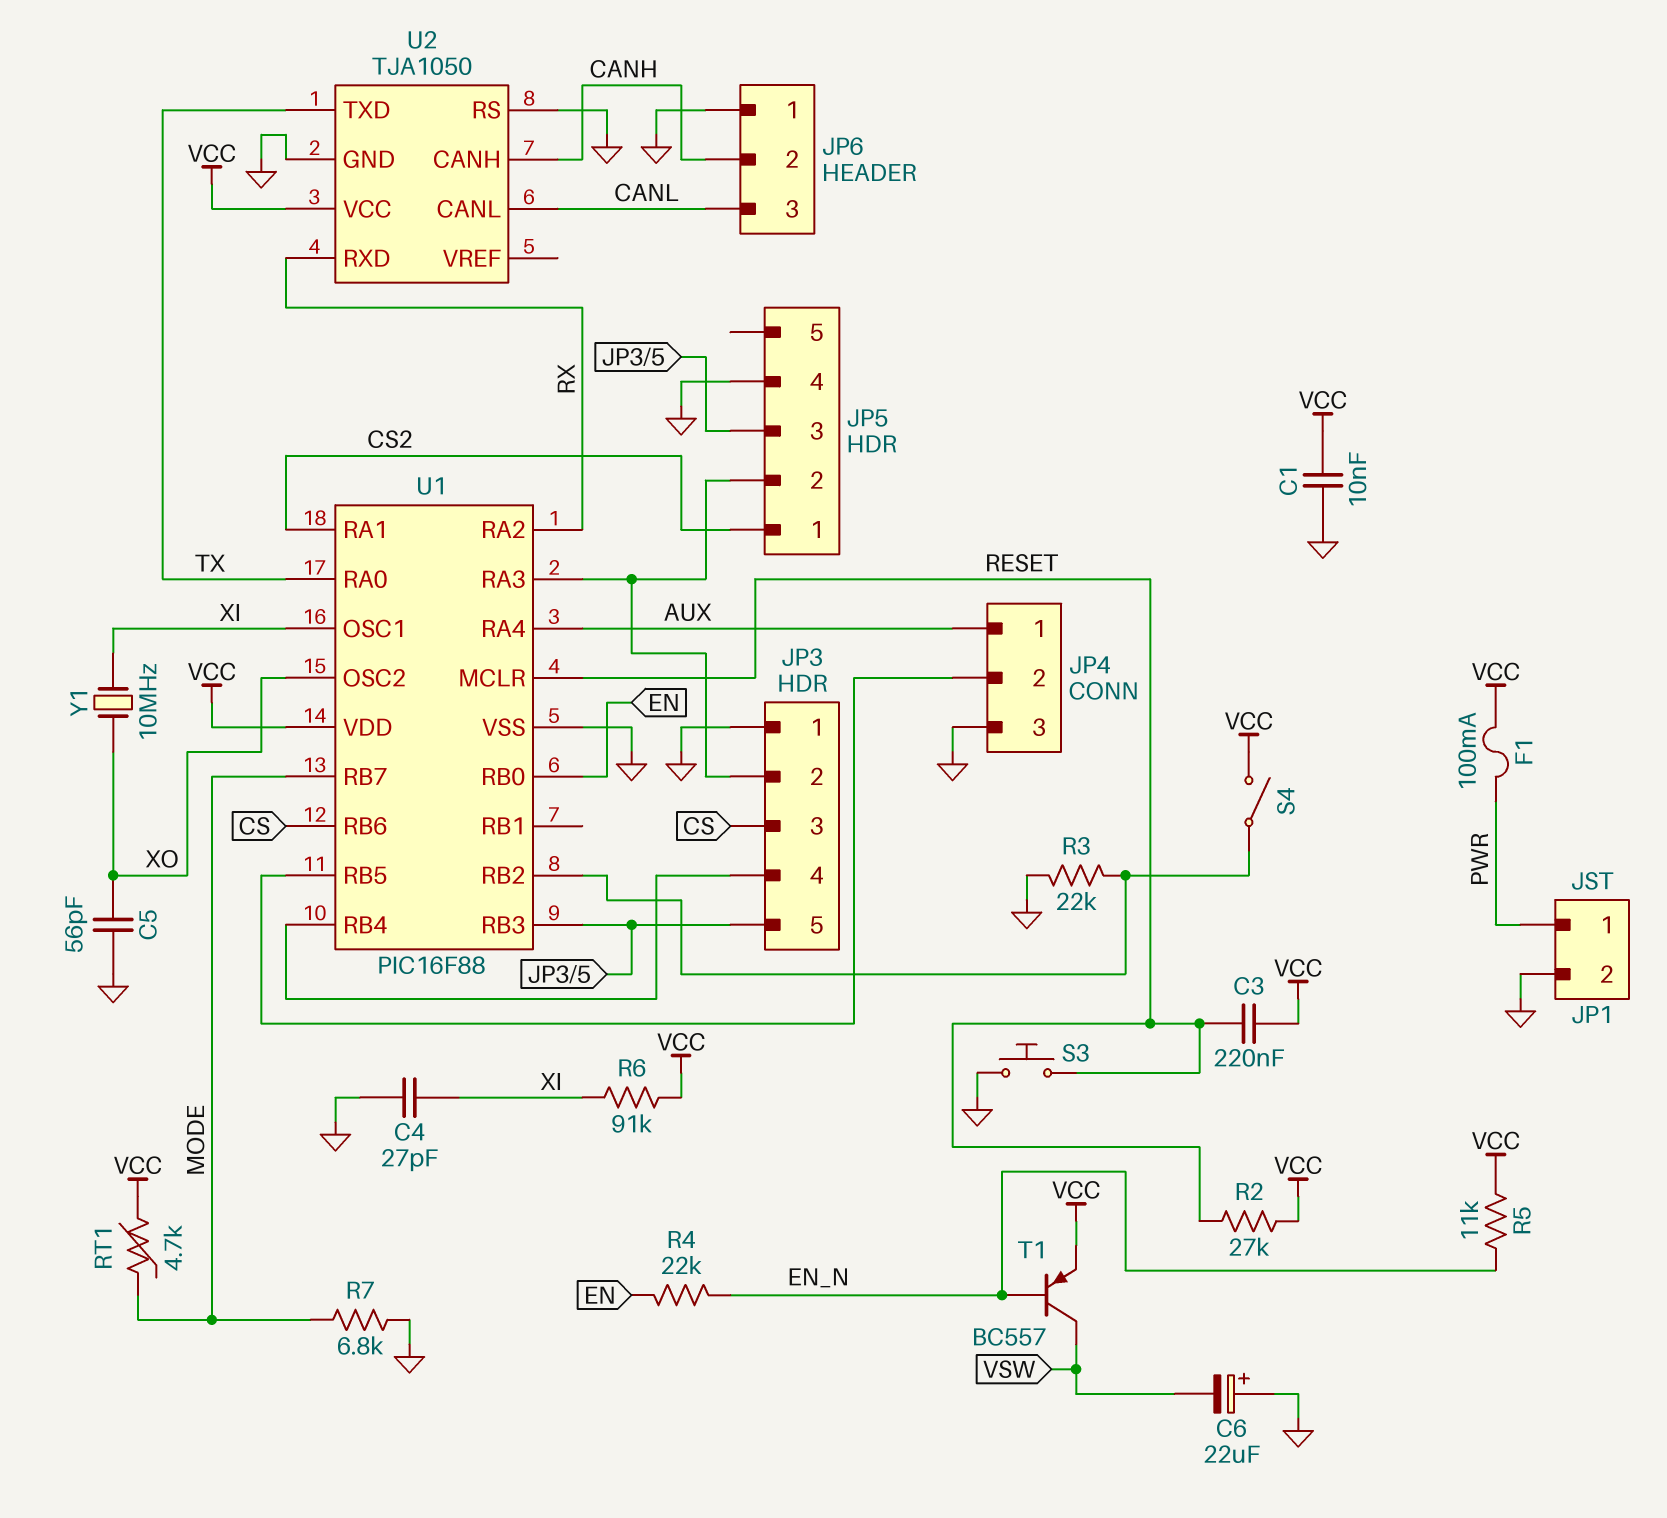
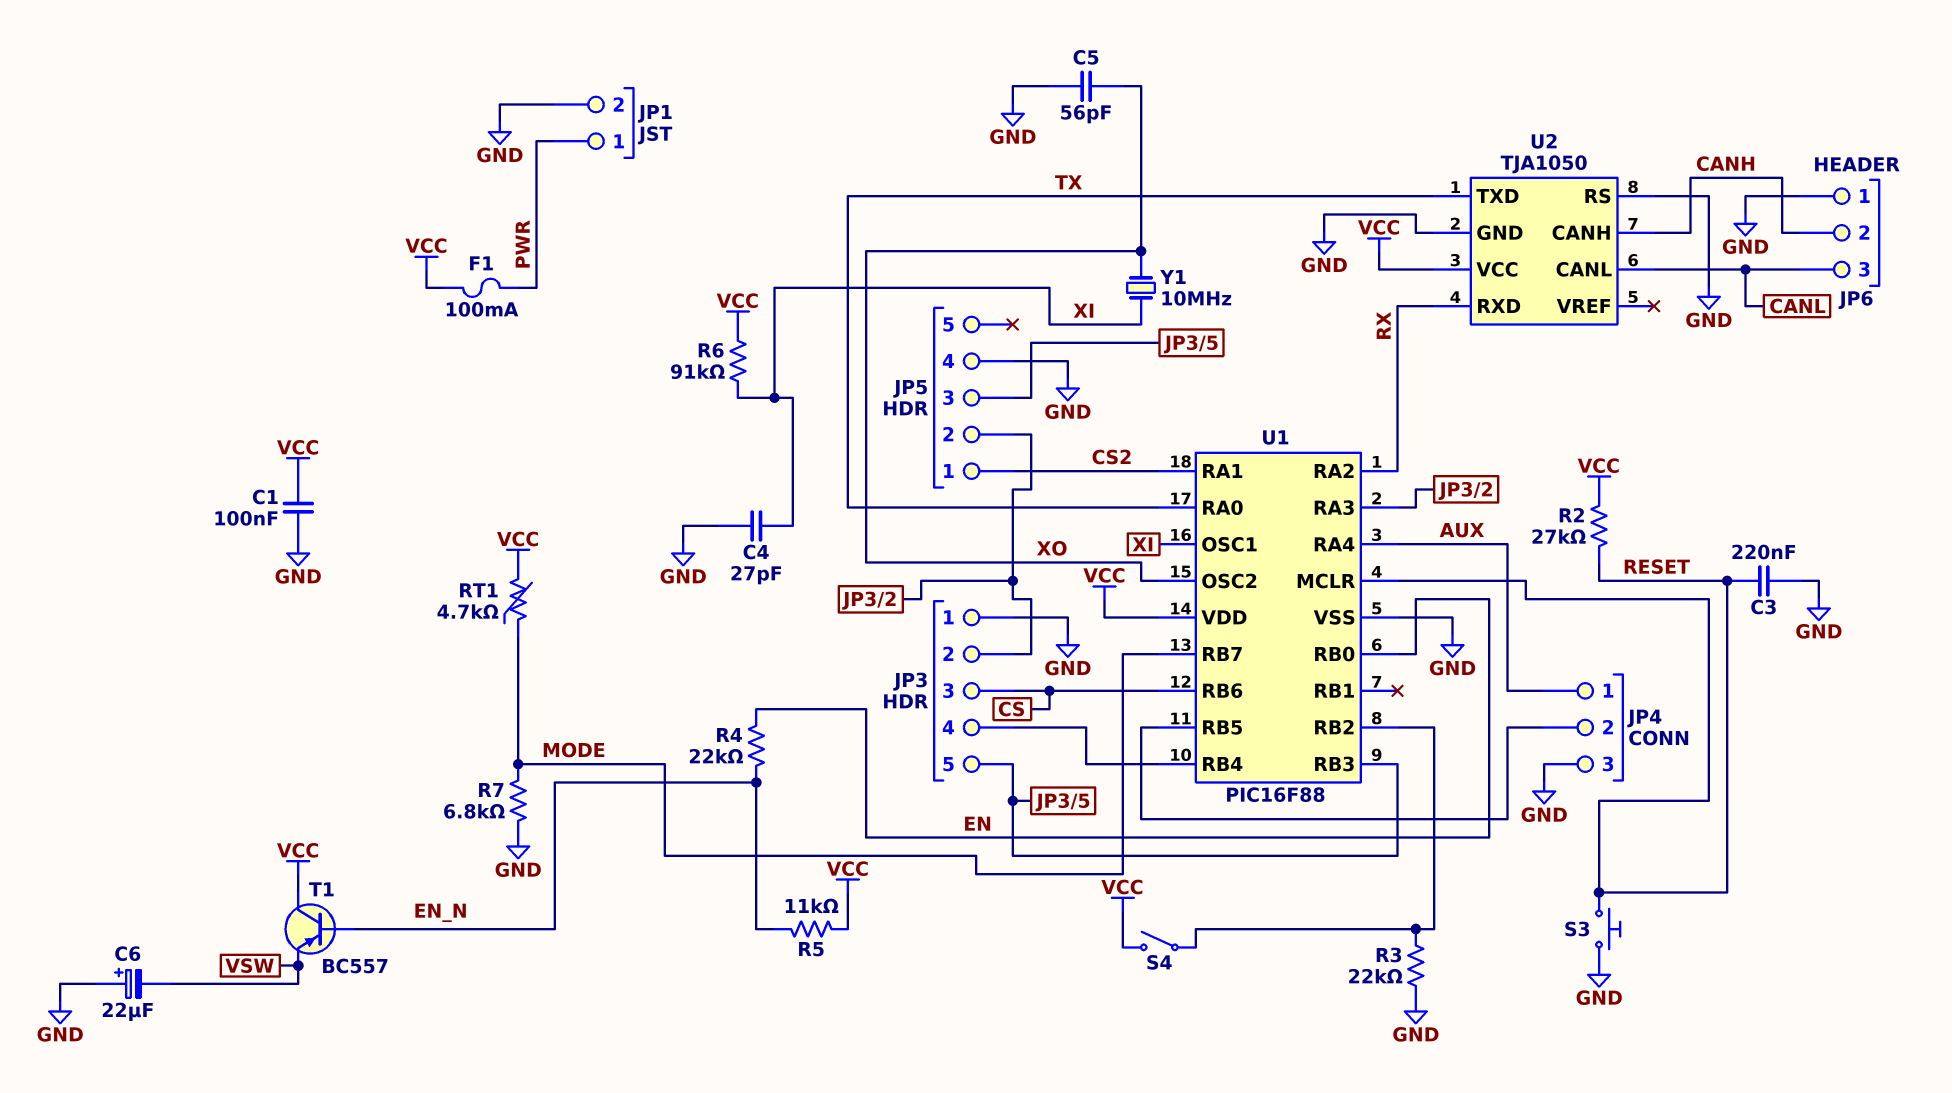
C1: 10nF (GND, VCC) -> 100nF (GND, VCC)
C3: 220nF (RESET, VCC) -> 220nF (GND, RESET)
T1: PNP BC557 (B EN_N, C VSW, E VCC) -> PNP BC557 (B EN_N, C VCC, E VSW)

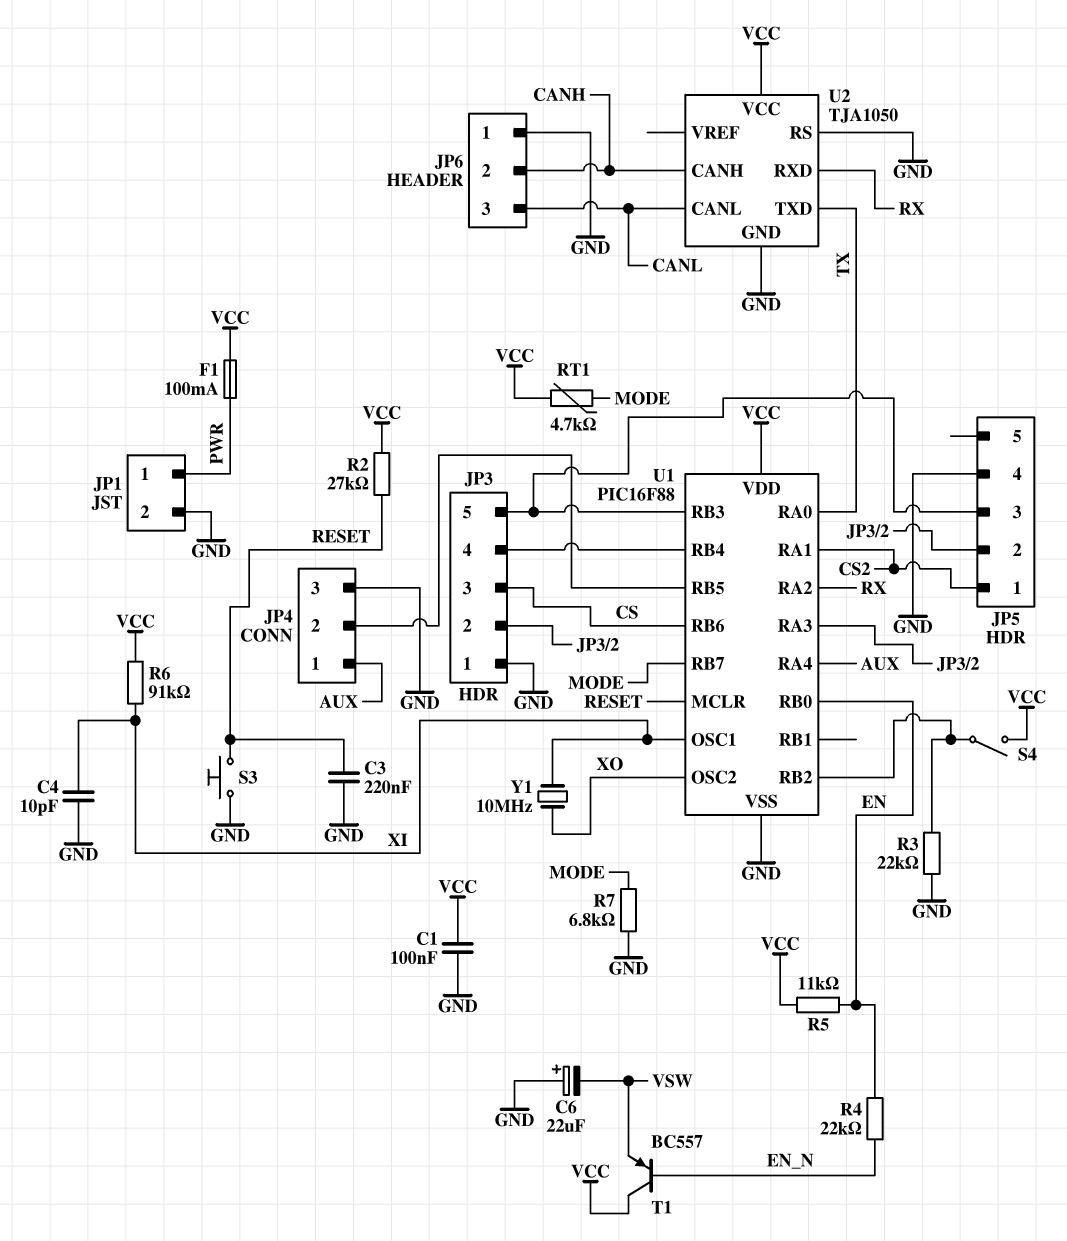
C4: 27pF (GND, XI) -> 10pF (GND, XI)
C5: 56pF (GND, XO) -> none
R5: 11k (EN_N, VCC) -> 11k (EN, VCC)

